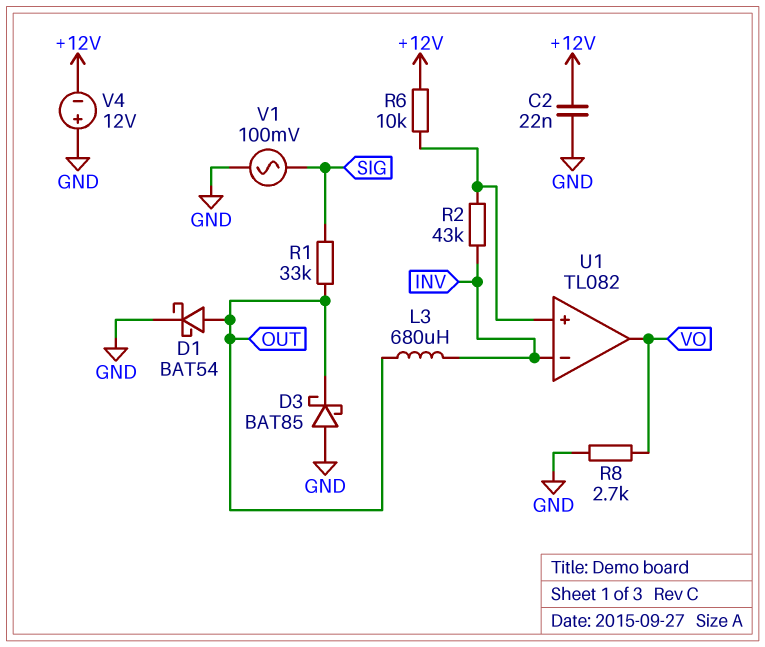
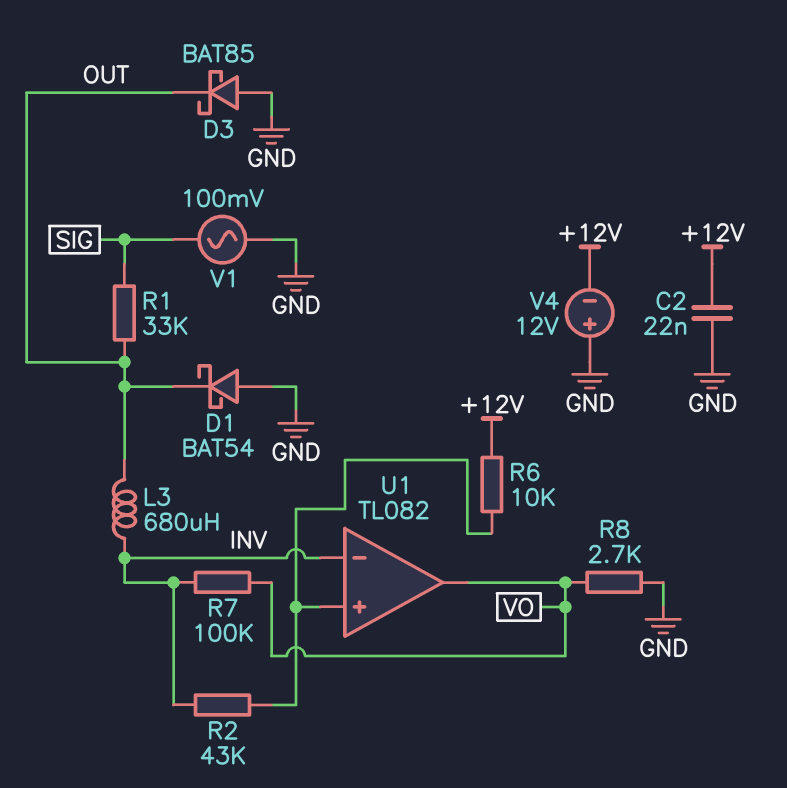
D1: schottky BAT54 (A OUT, K GND) -> schottky BAT54 (A GND, K OUT)
R7: none -> 100k (INV, VO)

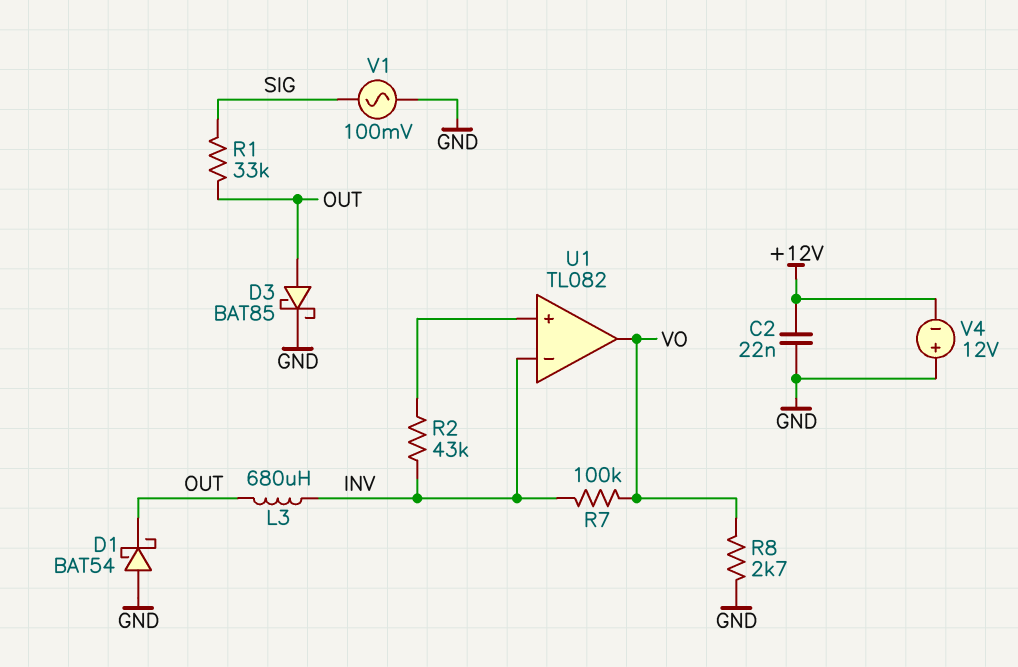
D3: schottky BAT85 (A GND, K OUT) -> schottky BAT85 (A OUT, K GND)
R6: 10k (+12V, U1/in+) -> none

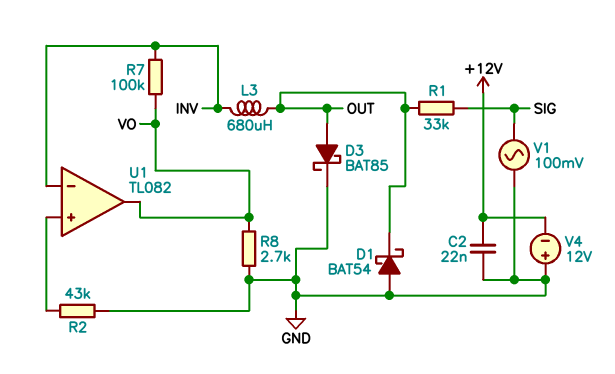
R2: 43k (INV, U1/in+) -> 43k (GND, U1/in+)

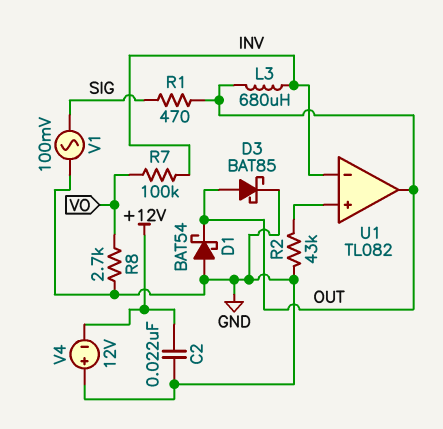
R1: 33k (OUT, SIG) -> 470 (OUT, SIG)
U1 pin out: VO -> OUT

